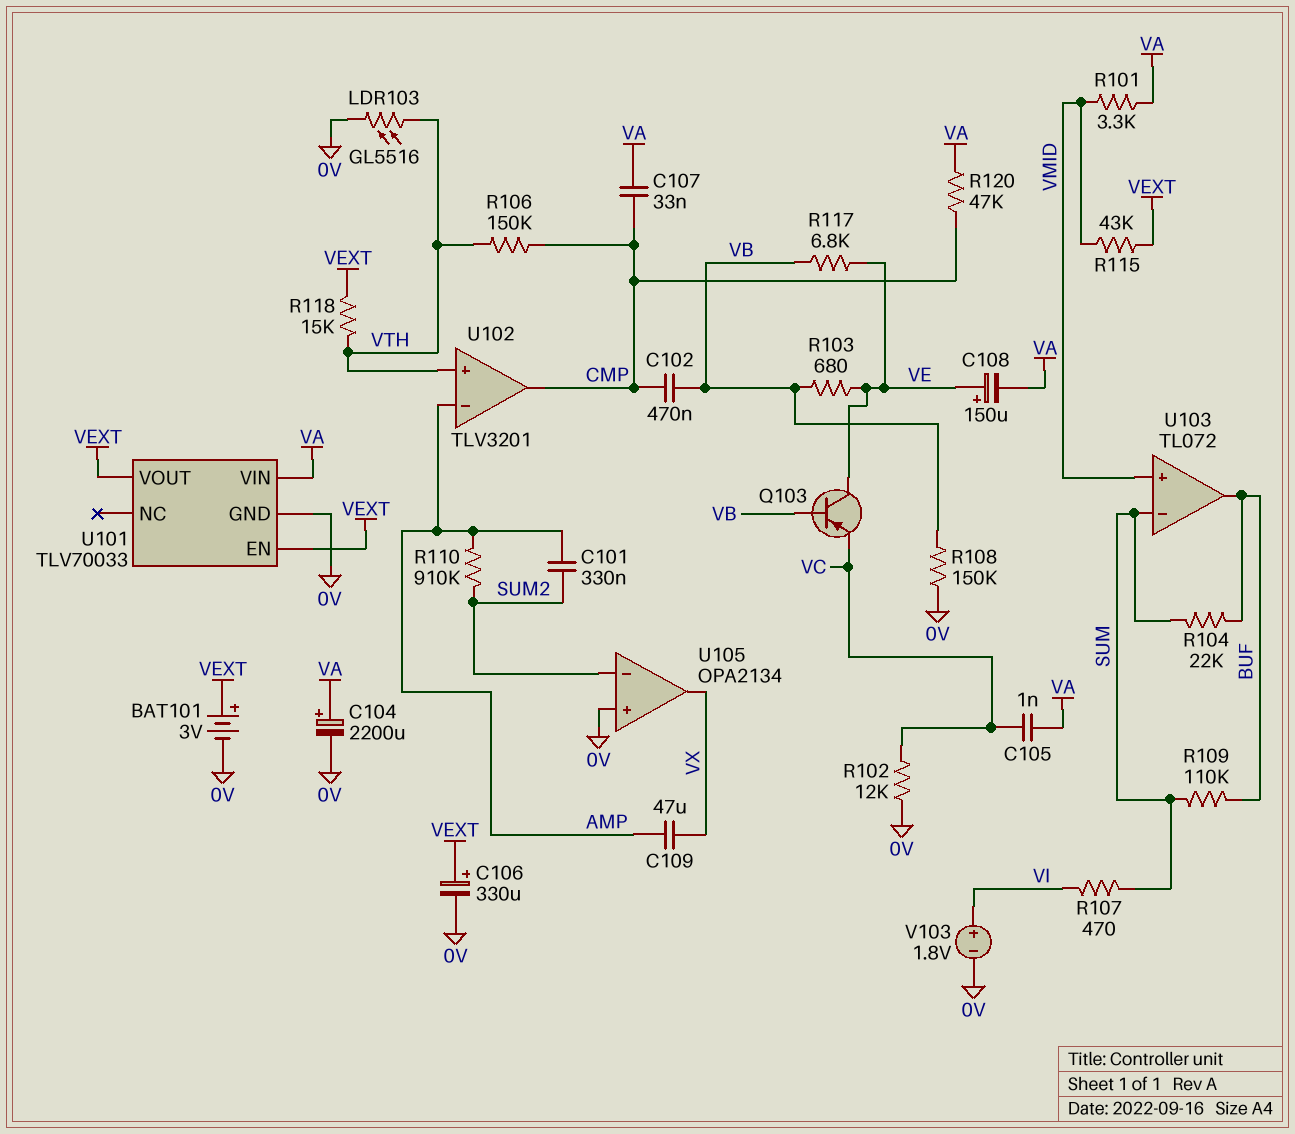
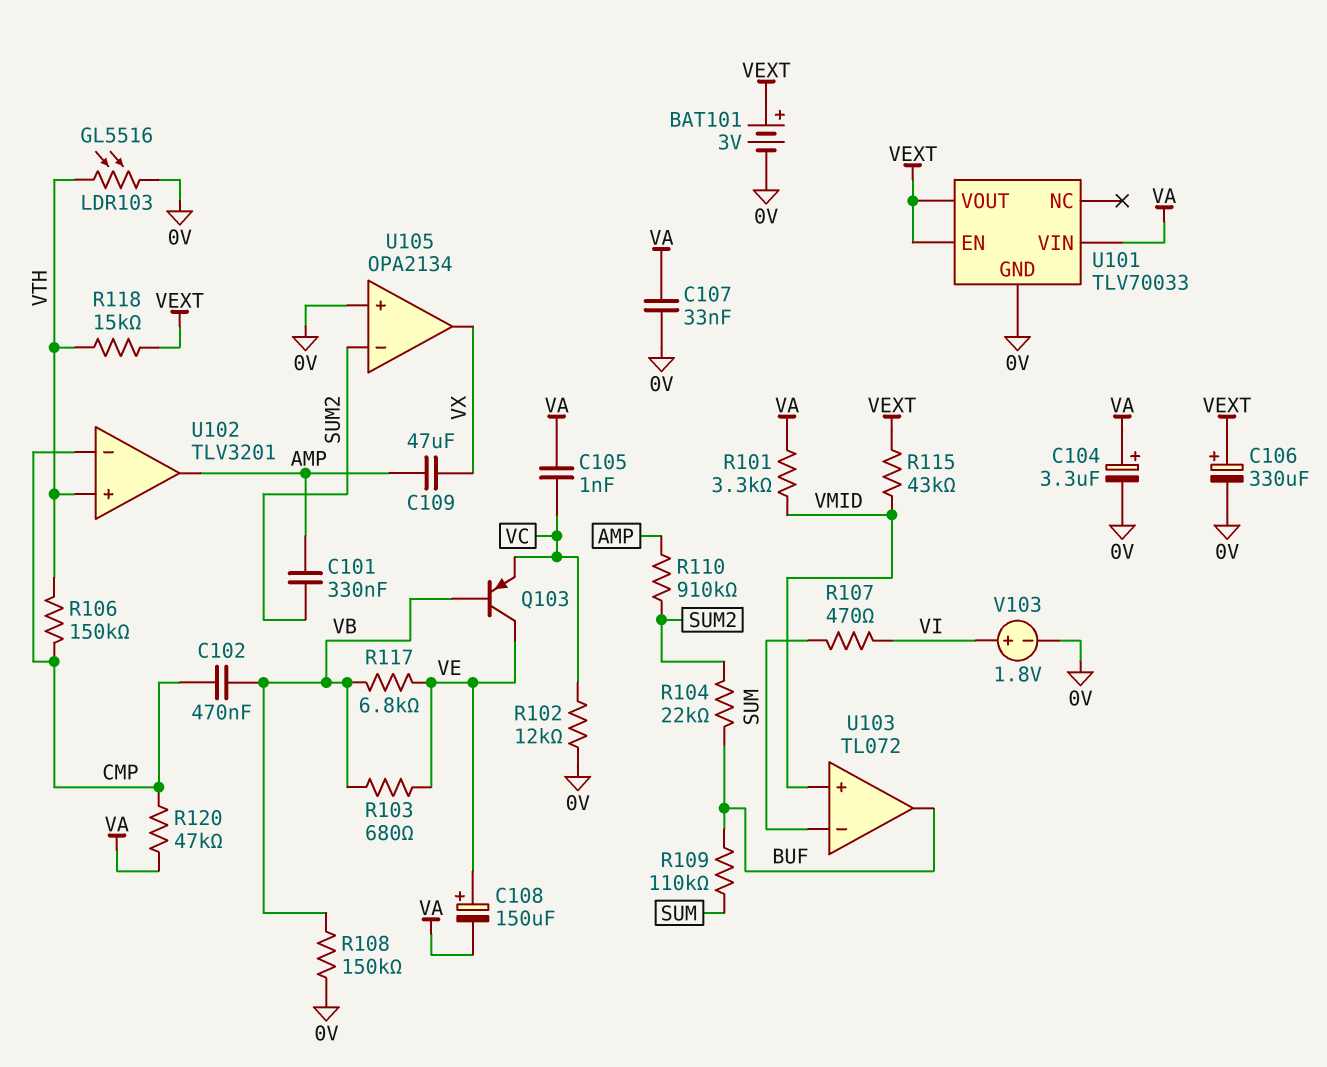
C104: 2200uF (plus VA, minus 0V) -> 3.3uF (plus VA, minus 0V)
C107: 33nF (CMP, VA) -> 33nF (0V, VA)
R104: 22k (BUF, SUM) -> 22k (BUF, SUM2)
U102 pin in-: AMP -> CMP
U102 pin out: CMP -> AMP

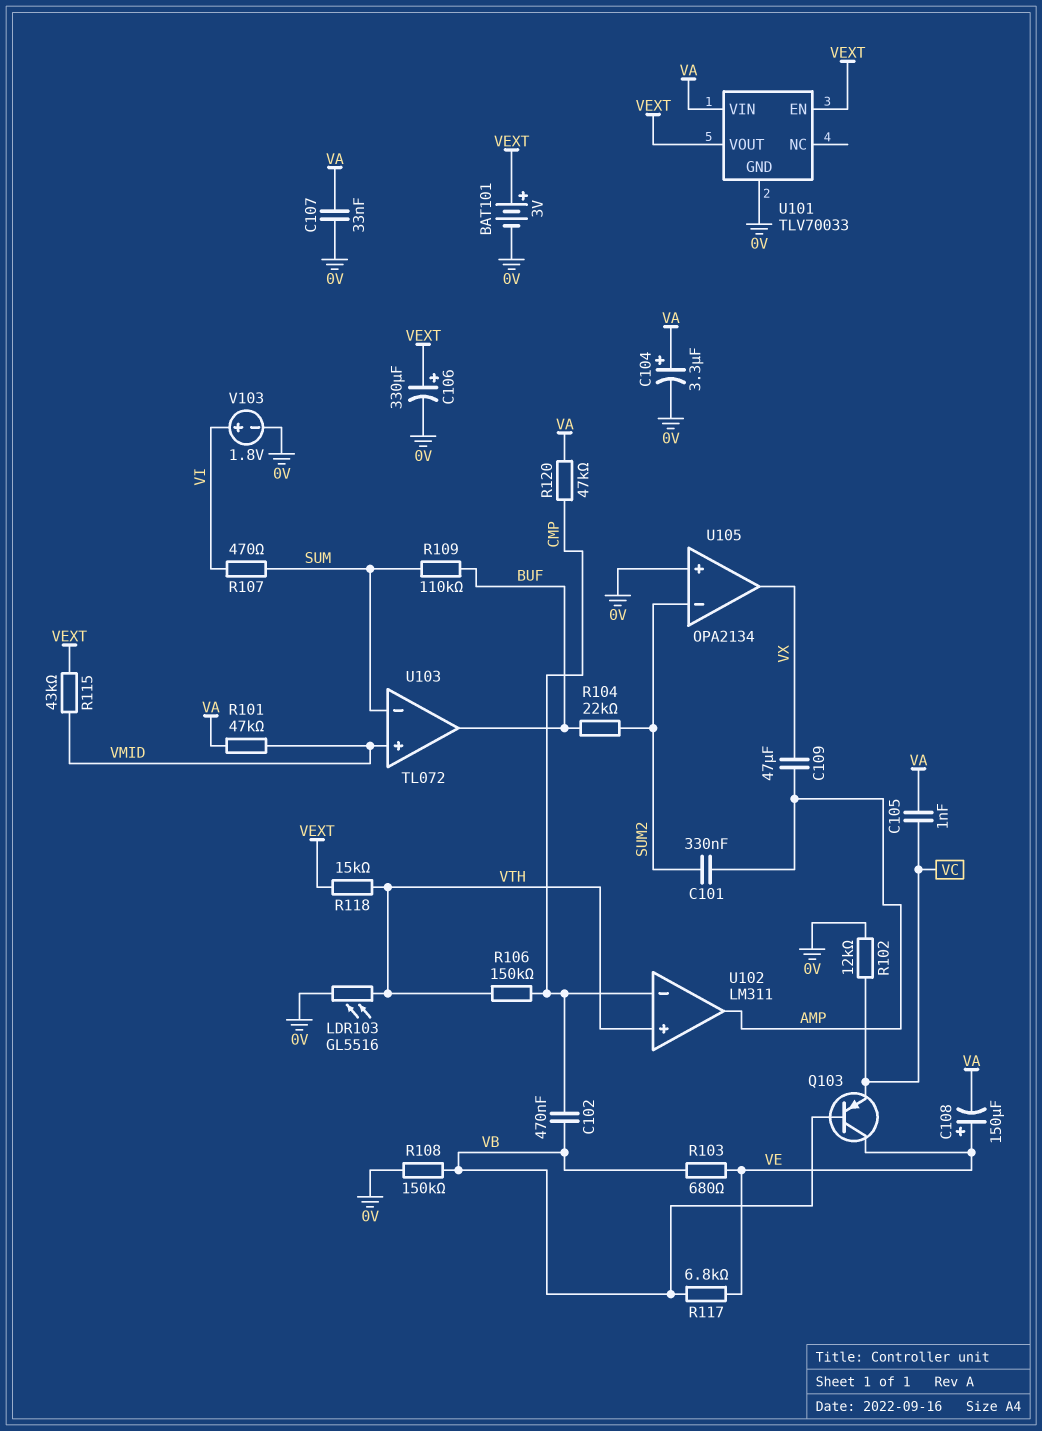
R101: 3.3k (VA, VMID) -> 47k (VA, VMID)
R110: 910k (AMP, SUM2) -> none
U102: TLV3201 -> LM311

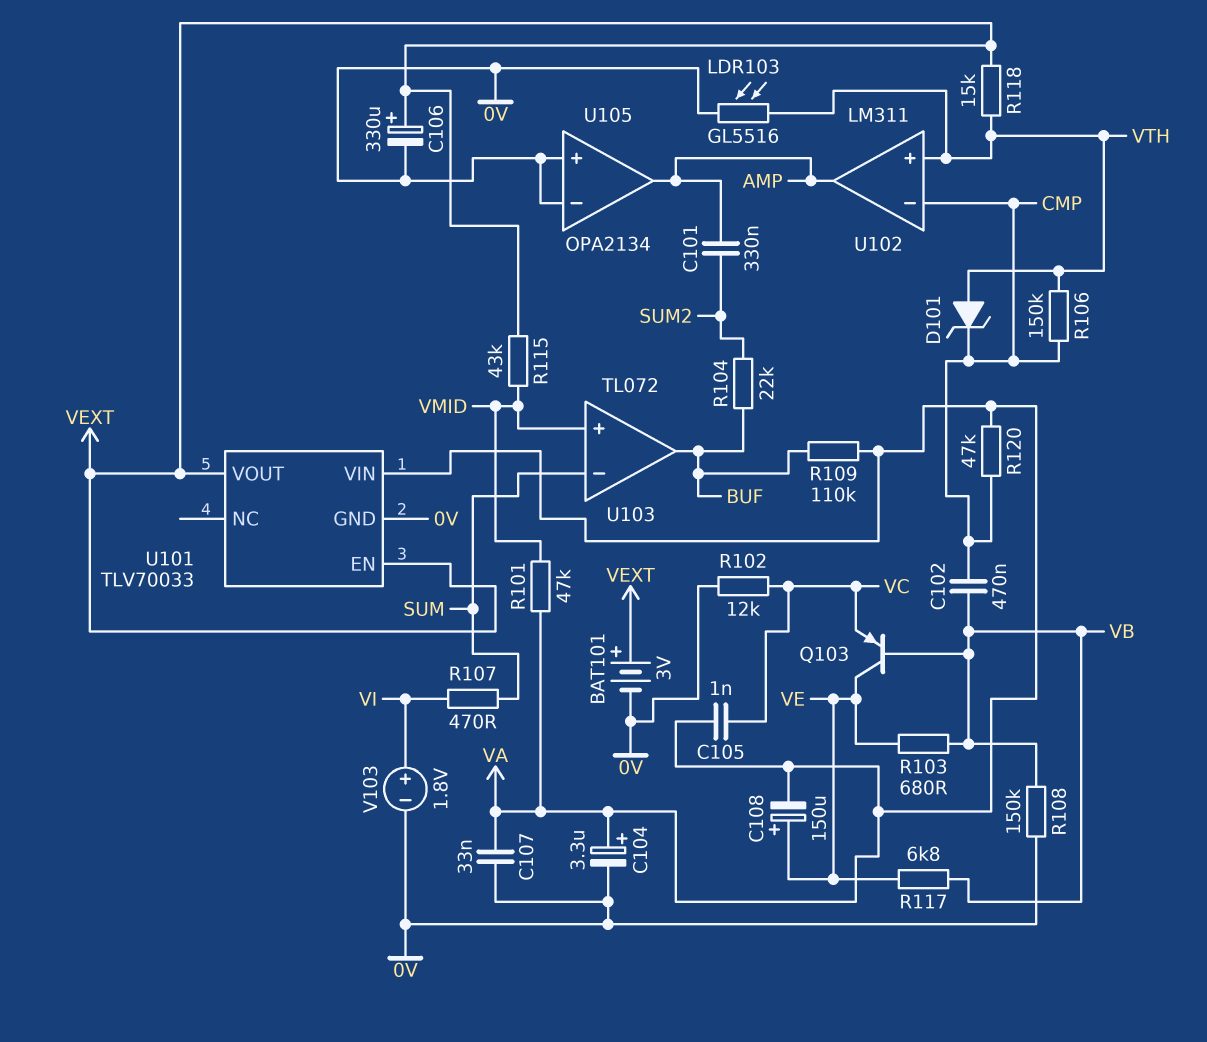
C109: 47uF (AMP, VX) -> none
D101: none -> zener (A VTH, K CMP)
R109: 110k (BUF, SUM) -> 110k (BUF, VA)
U105 pin in-: SUM2 -> 0V
U105 pin out: VX -> AMP

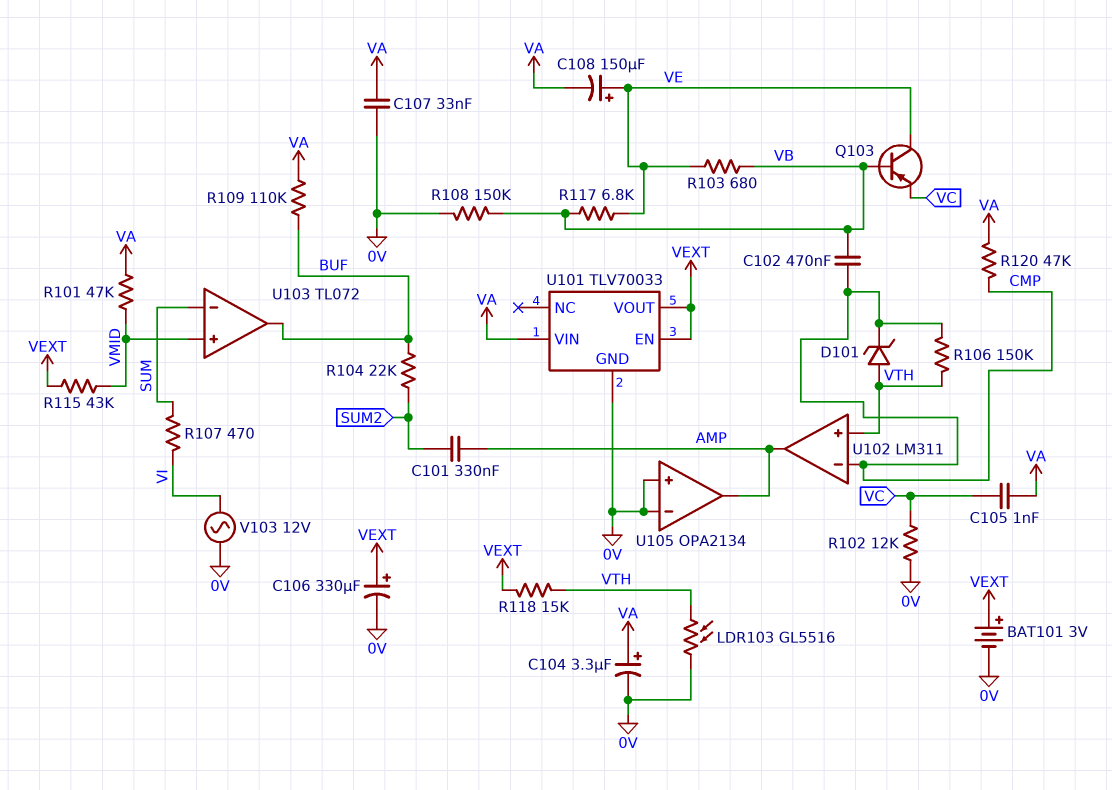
V103: 1.8V (plus VI, minus 0V) -> AC 12V (0V, VI)

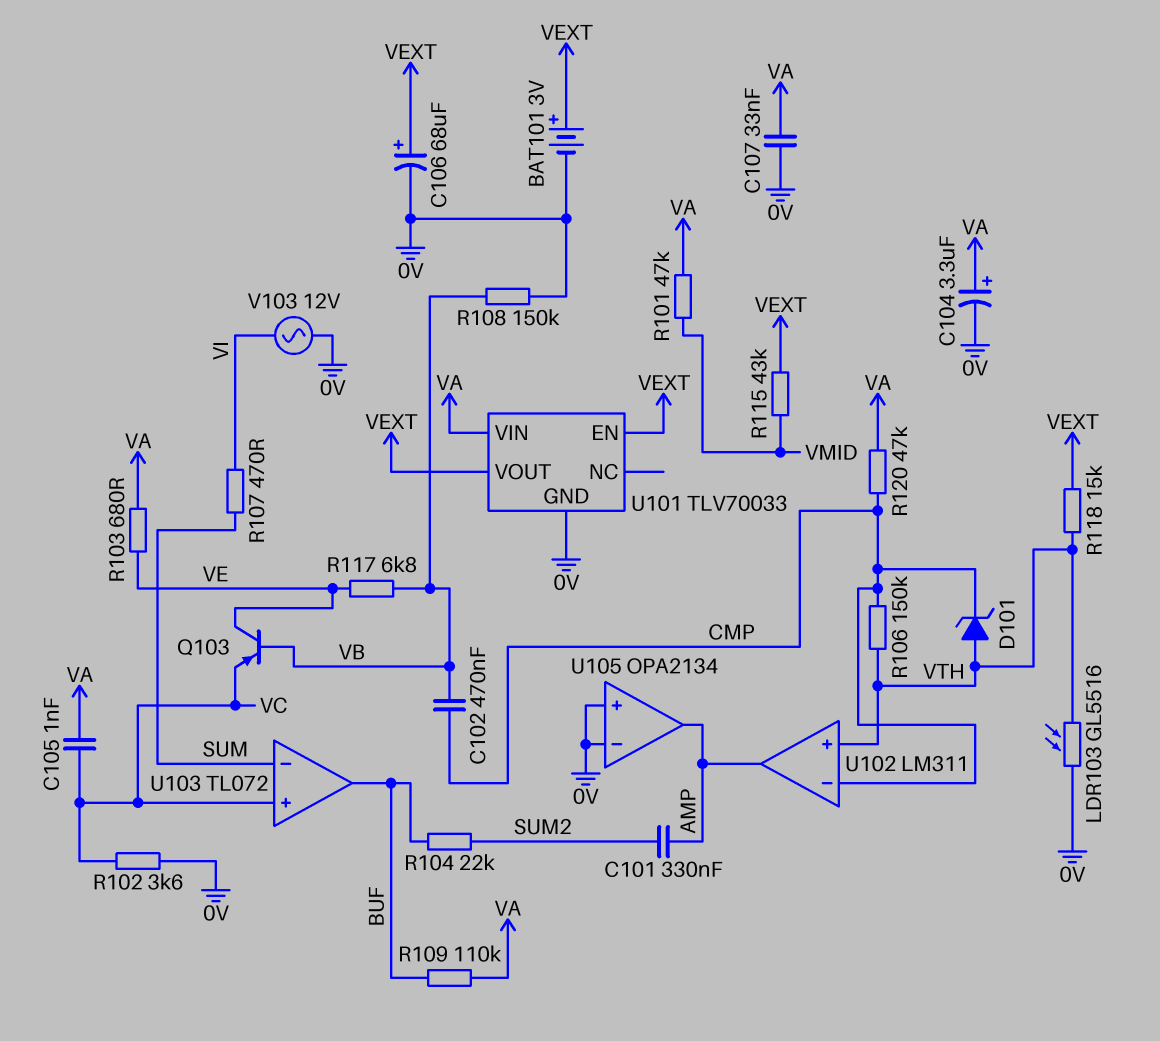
C106: 330uF (plus VEXT, minus 0V) -> 68uF (plus VEXT, minus 0V)
C108: 150uF (plus VE, minus VA) -> none
R102: 12k (0V, VC) -> 3.6k (0V, VC)
R103: 680 (VB, VE) -> 680 (VA, VE)
U103 pin in+: VMID -> VC

